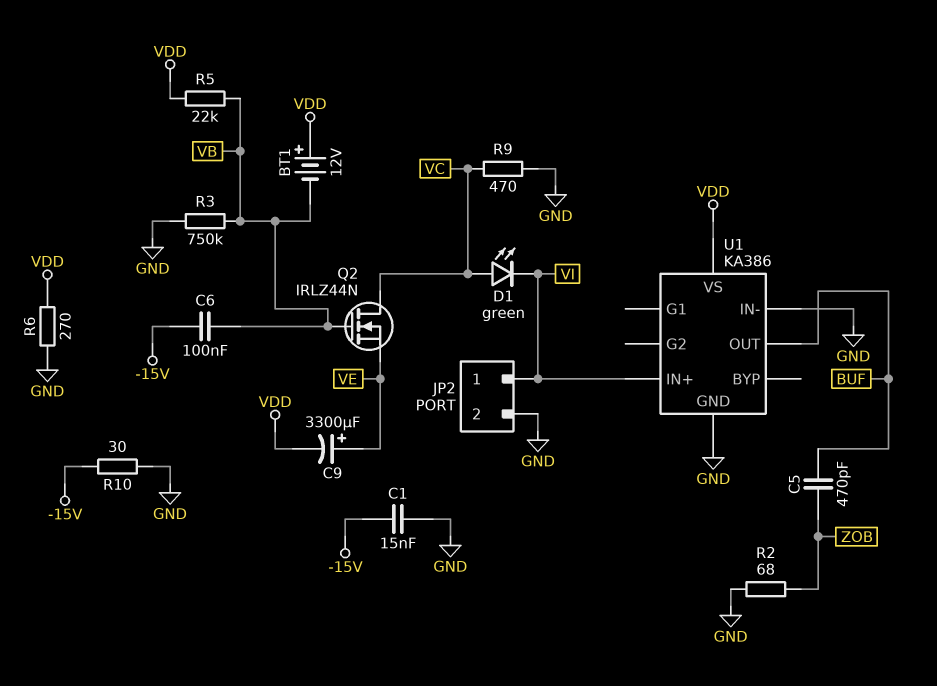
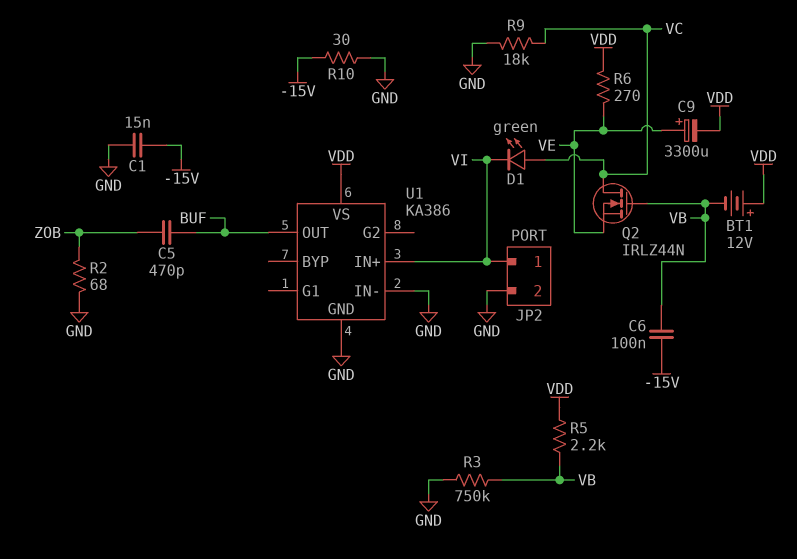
R5: 22k (VB, VDD) -> 2.2k (VB, VDD)
R6: 270 (GND, VDD) -> 270 (VDD, VE)
R9: 470 (GND, VC) -> 18k (GND, VC)

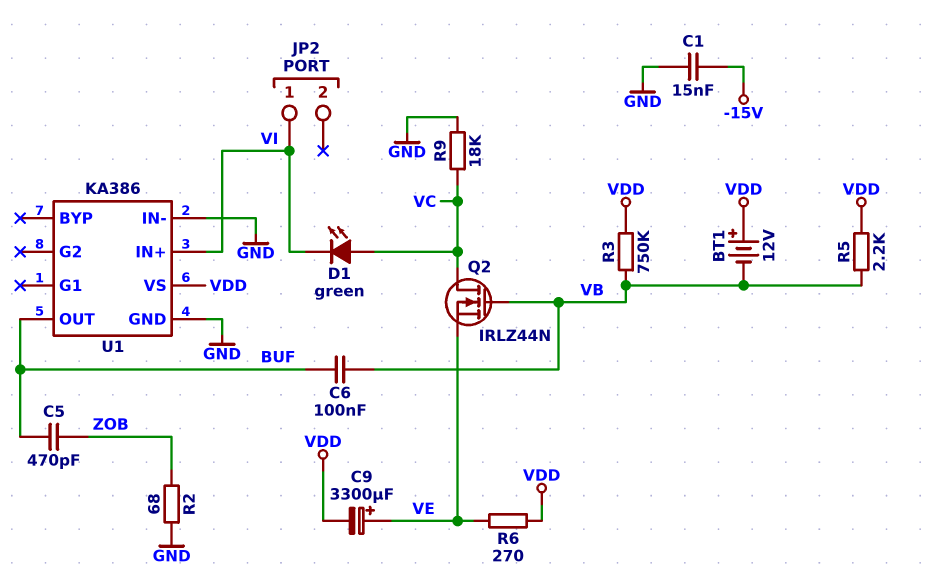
C6: 100nF (-15V, VB) -> 100nF (BUF, VB)
JP2 pin 2: GND -> none
R3: 750k (GND, VB) -> 750k (VB, VDD)
R10: 30 (-15V, GND) -> none

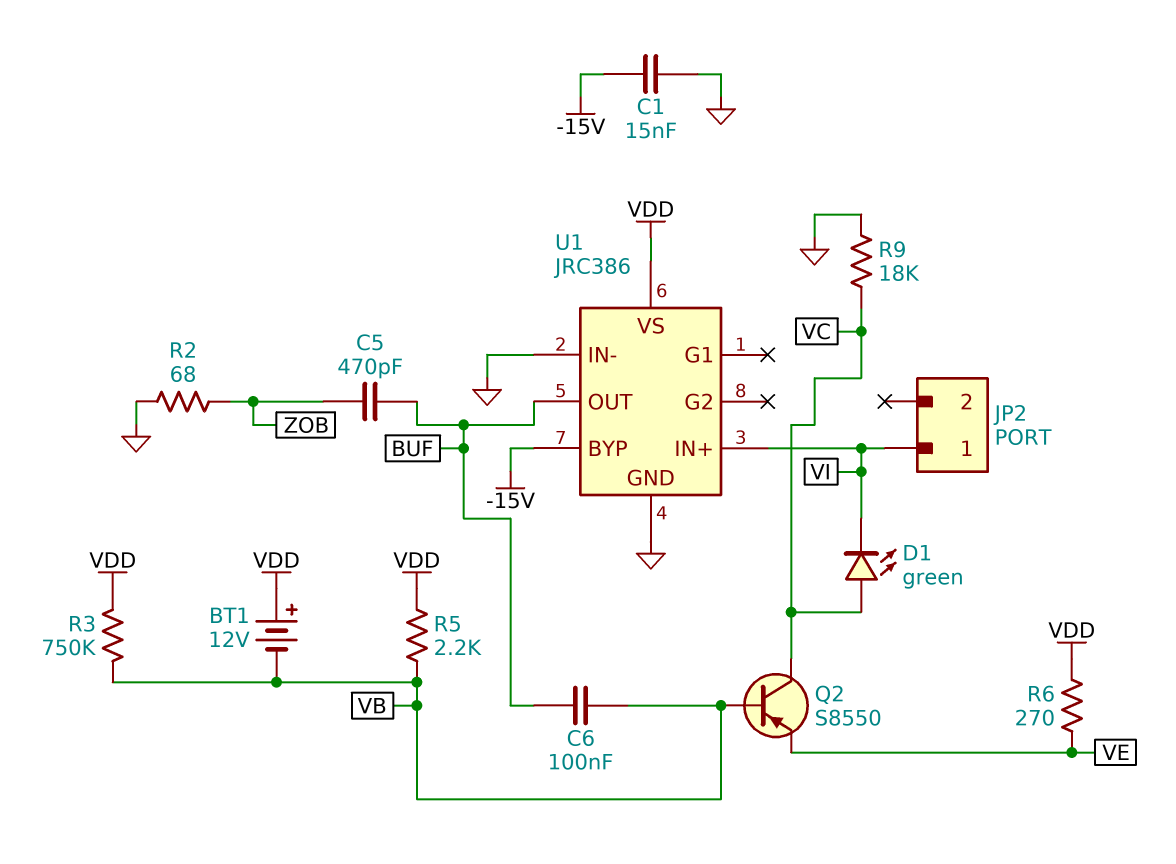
C9: 3300uF (plus VE, minus VDD) -> none
Q2: NMOS IRLZ44N (G VB, D VC, S VE) -> PNP S8550 (B VB, C VC, E VE)
U1: KA386 -> JRC386
U1 pin BYP: none -> -15V

